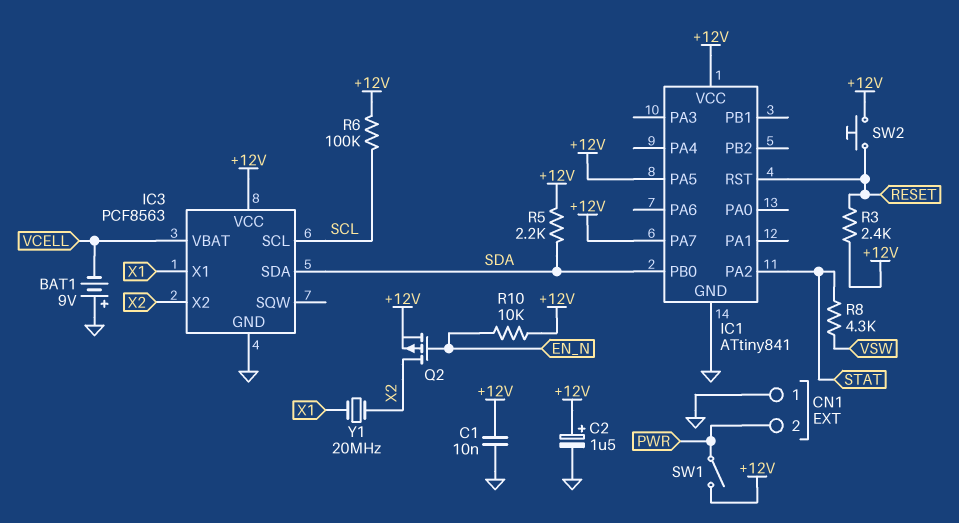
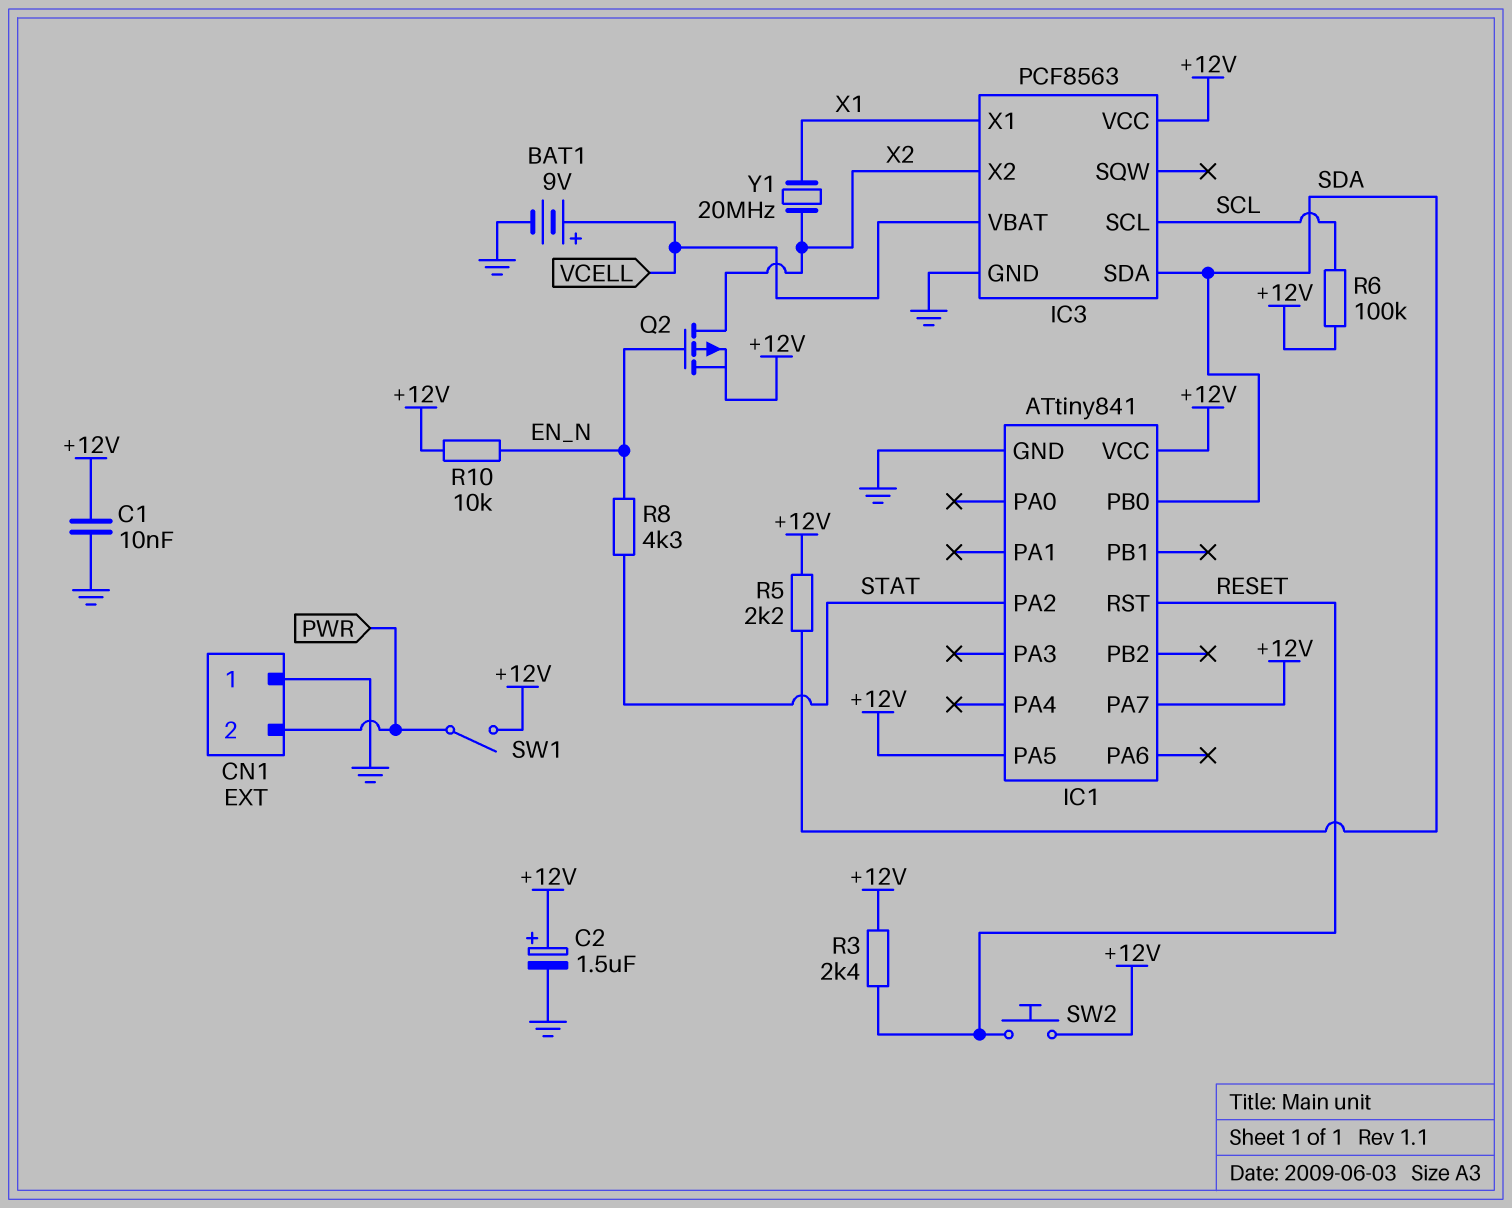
BAT1: 9V (plus GND, minus VCELL) -> 9V (plus VCELL, minus GND)
R8: 4.3k (STAT, VSW) -> 4.3k (EN_N, STAT)

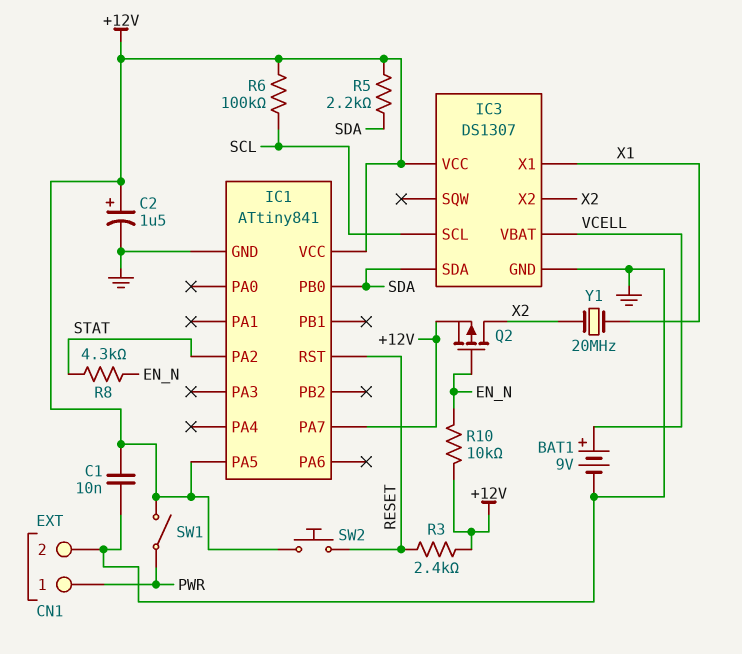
CN1 pin 1: GND -> PWR
CN1 pin 2: PWR -> GND
IC3: PCF8563 -> DS1307

